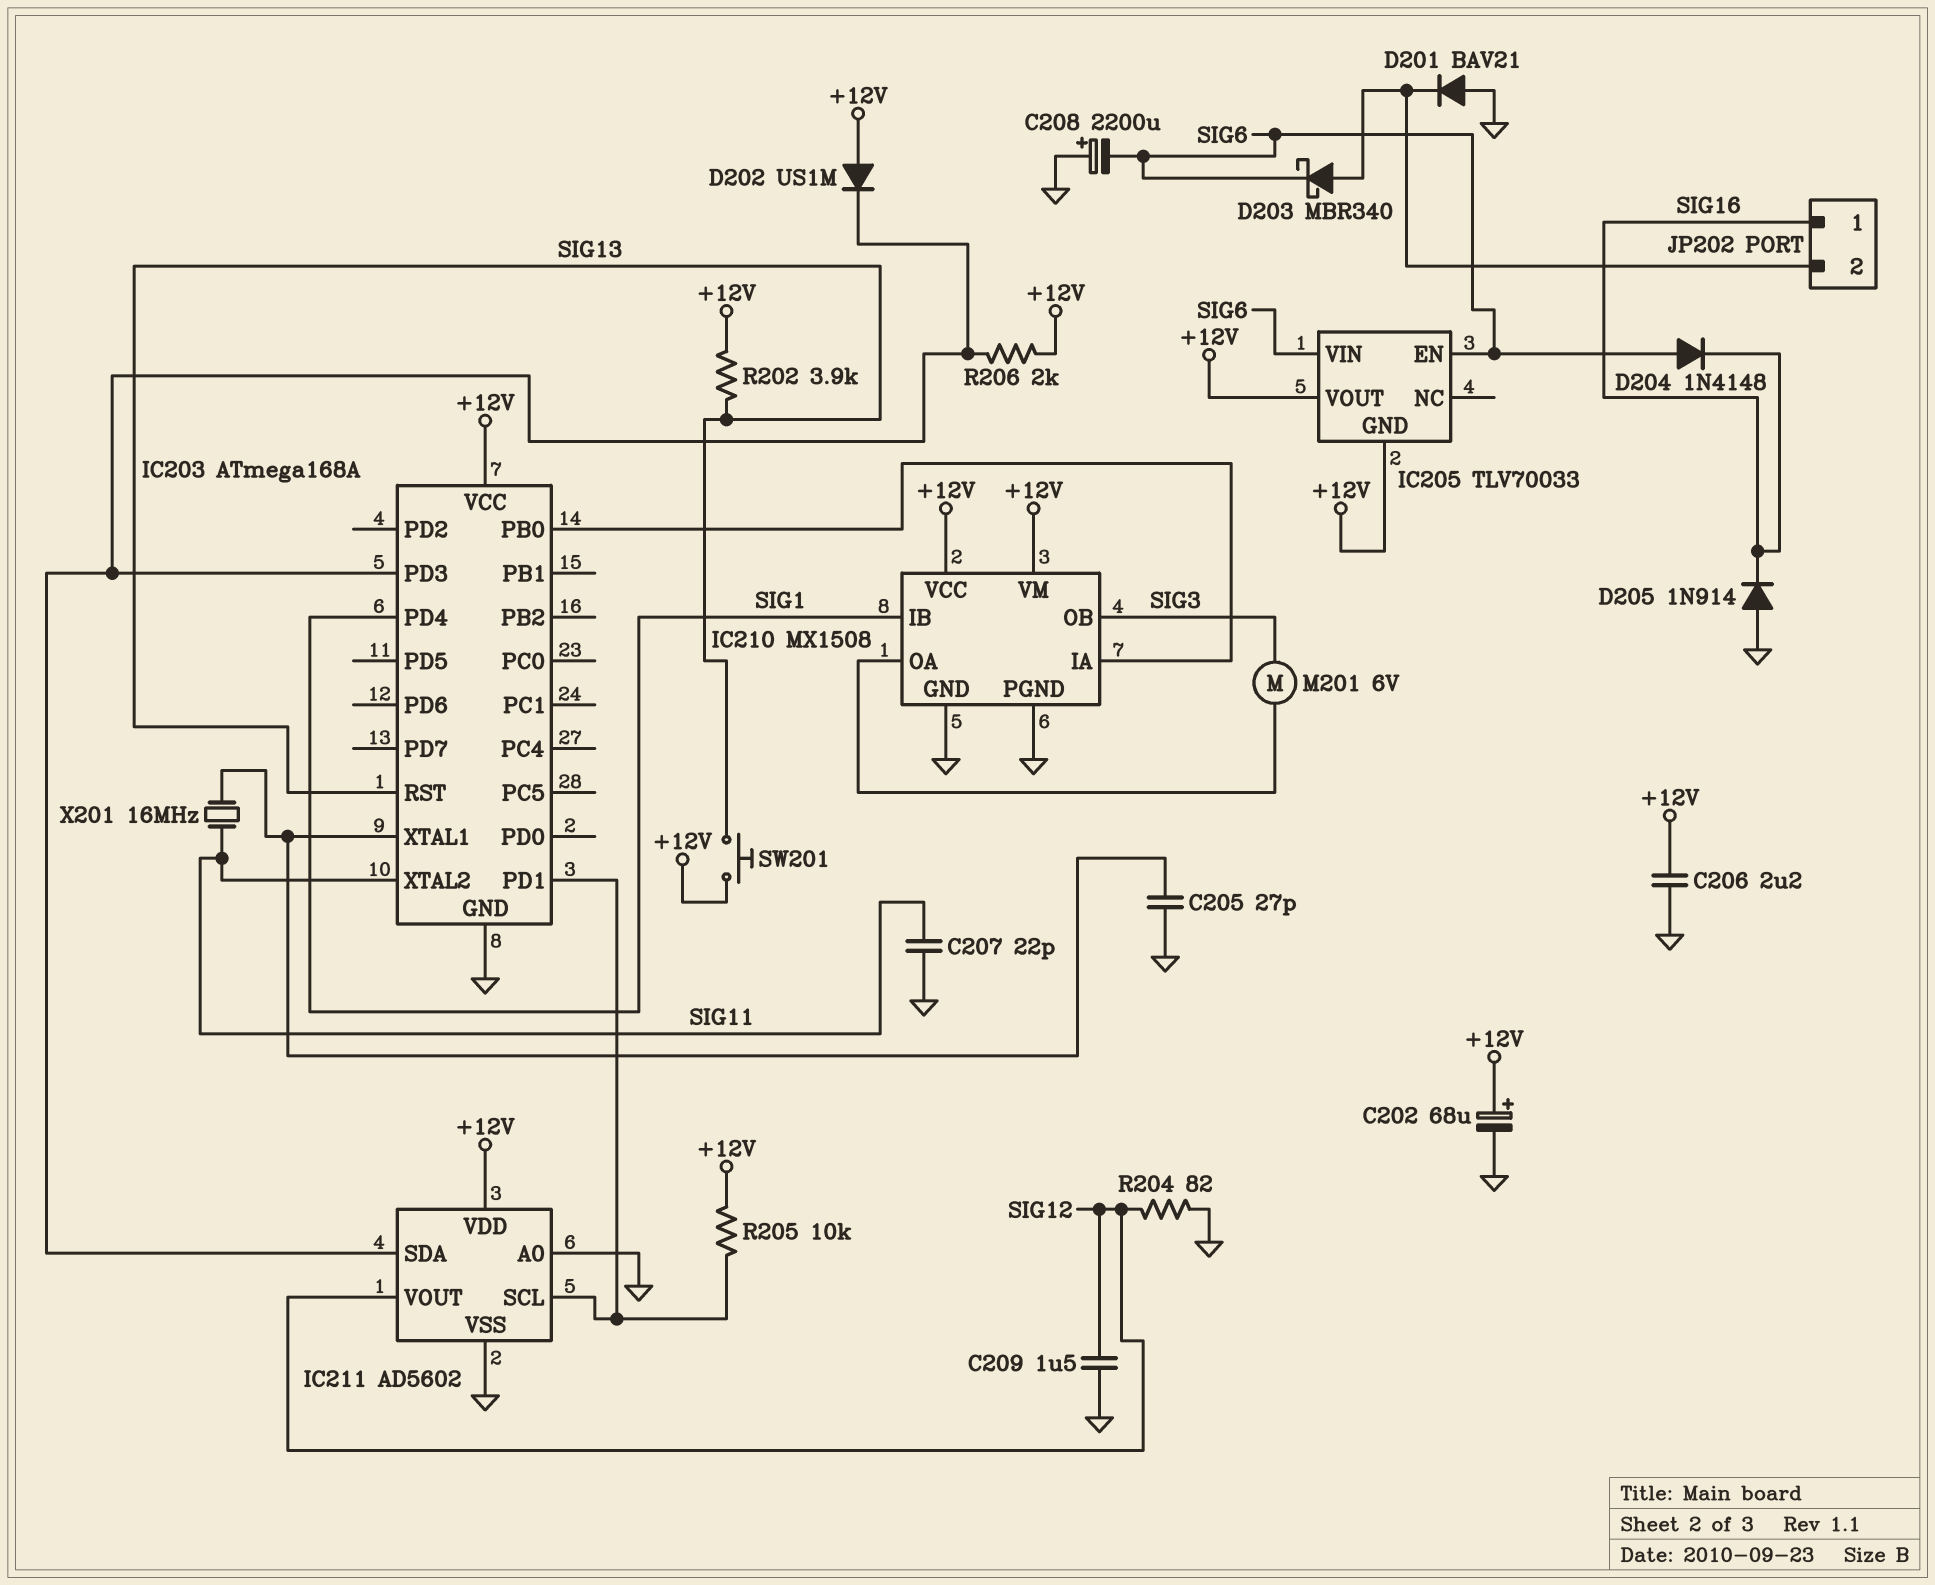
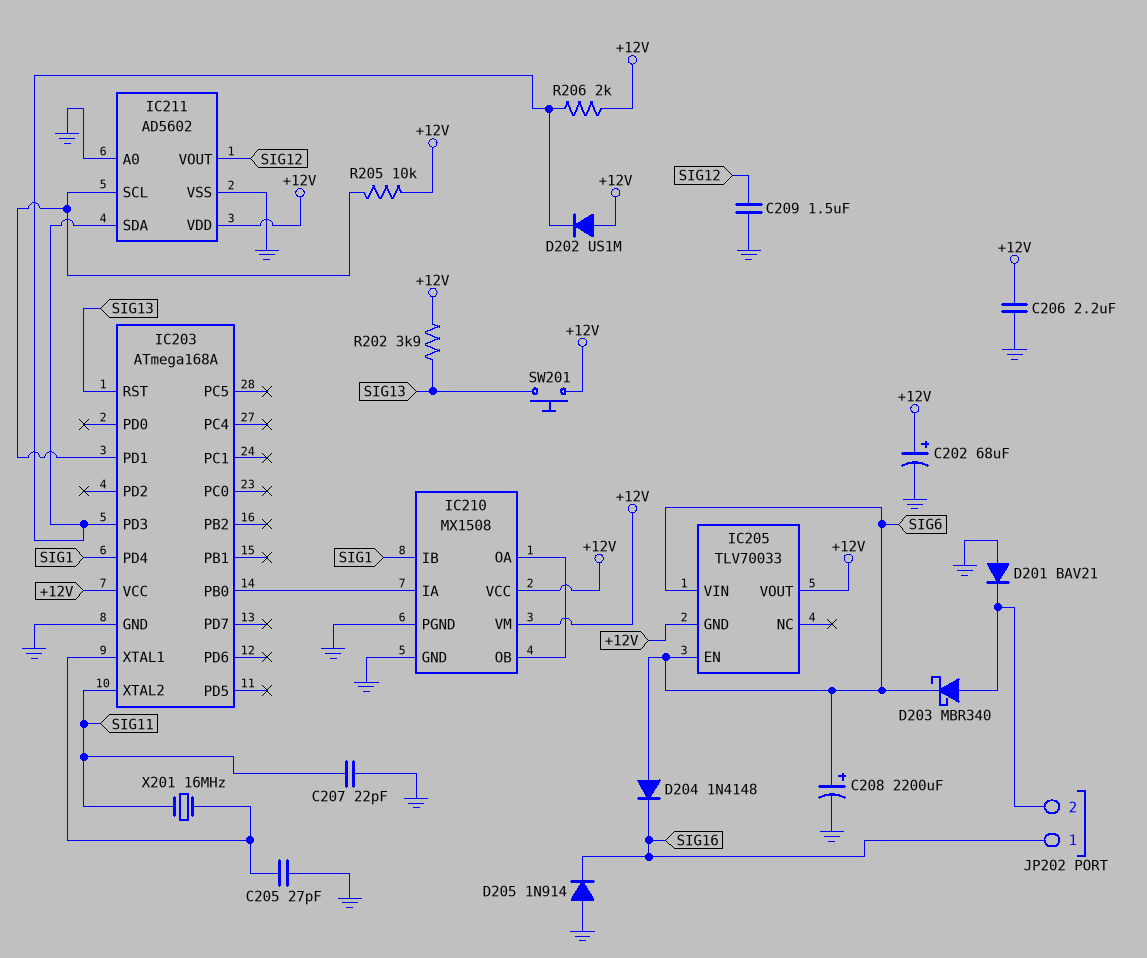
C208: 2200uF (plus GND, minus SIG6) -> 2200uF (plus SIG6, minus GND)
IC210 pin OB: SIG3 -> IC210/OA
M201: motor 6V (IC210/OA, SIG3) -> none
R204: 82 (GND, SIG12) -> none

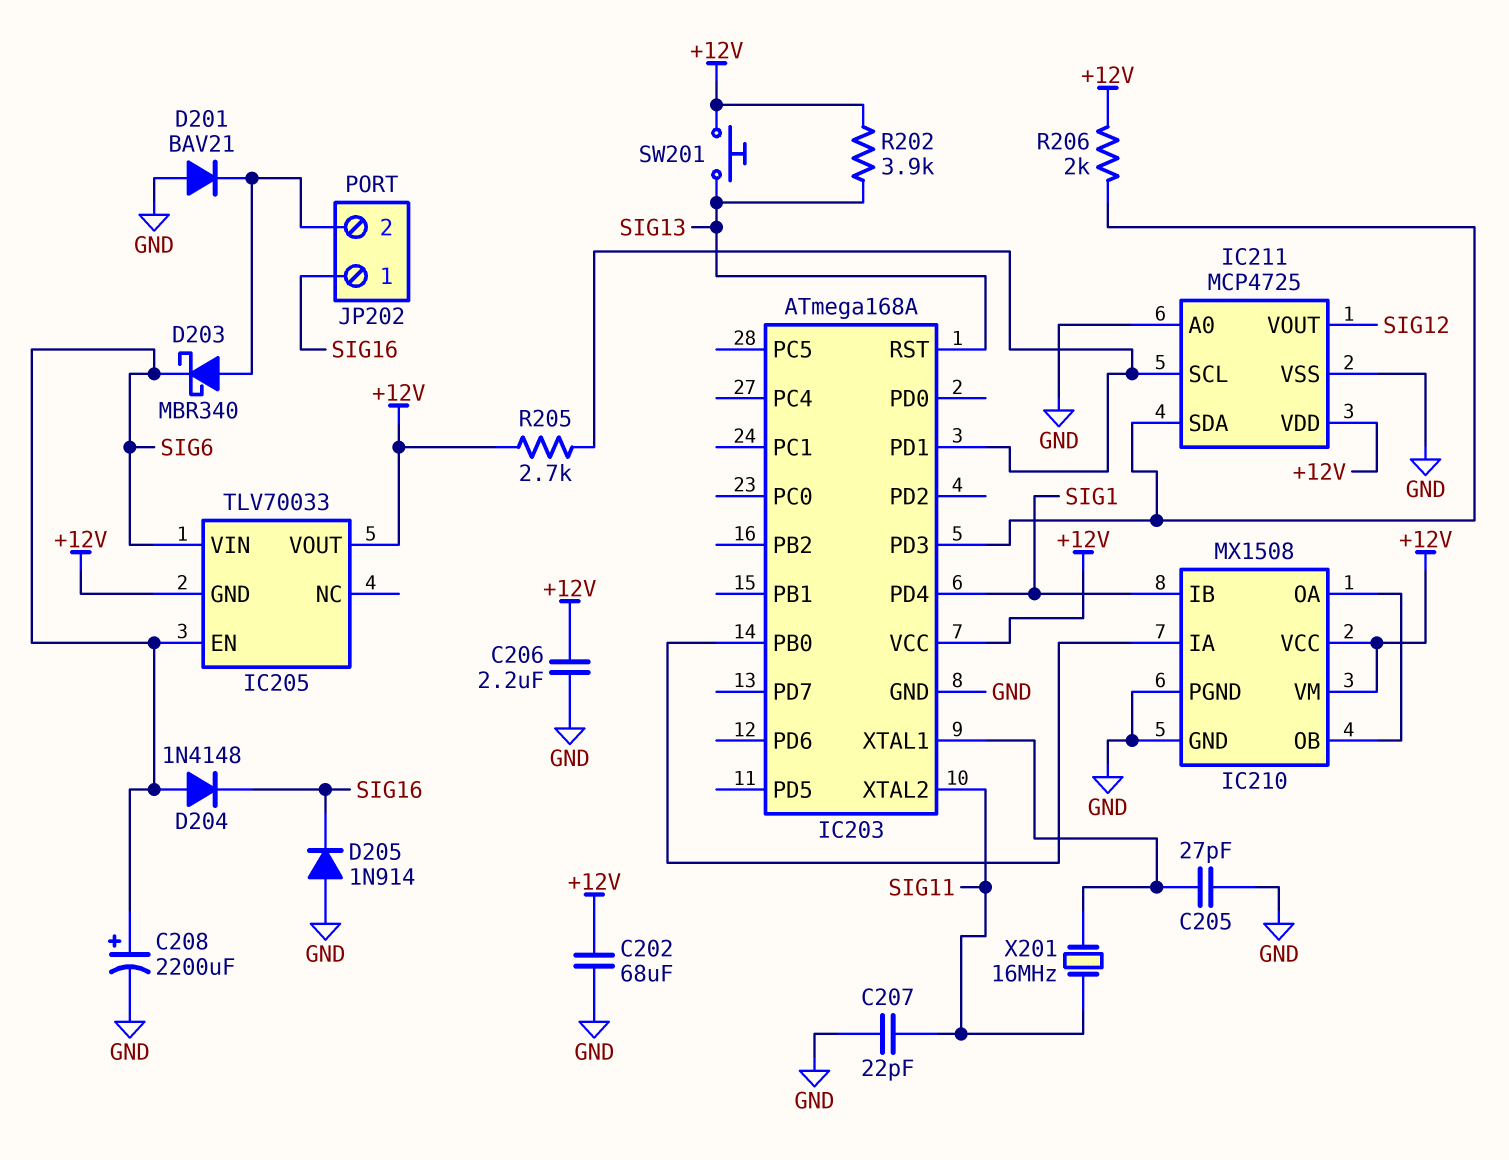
C202: 68uF (plus +12V, minus GND) -> 68uF (+12V, GND)
C209: 1.5uF (GND, SIG12) -> none
D202: diode US1M (A +12V, K IC203/PD3) -> none
IC211: AD5602 -> MCP4725
R205: 10k (+12V, IC203/PD1) -> 2.7k (+12V, IC203/PD1)

